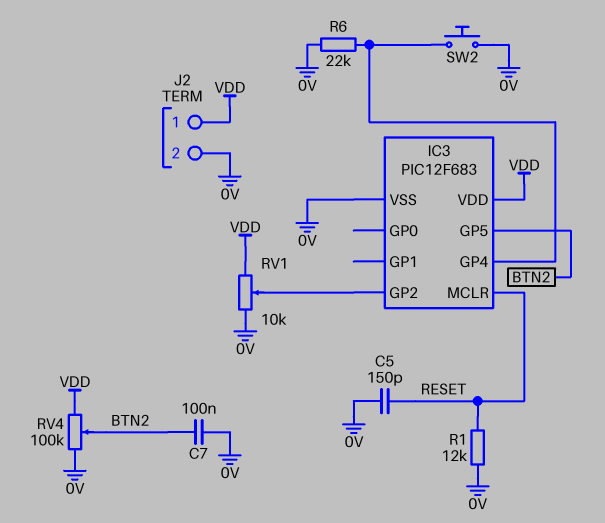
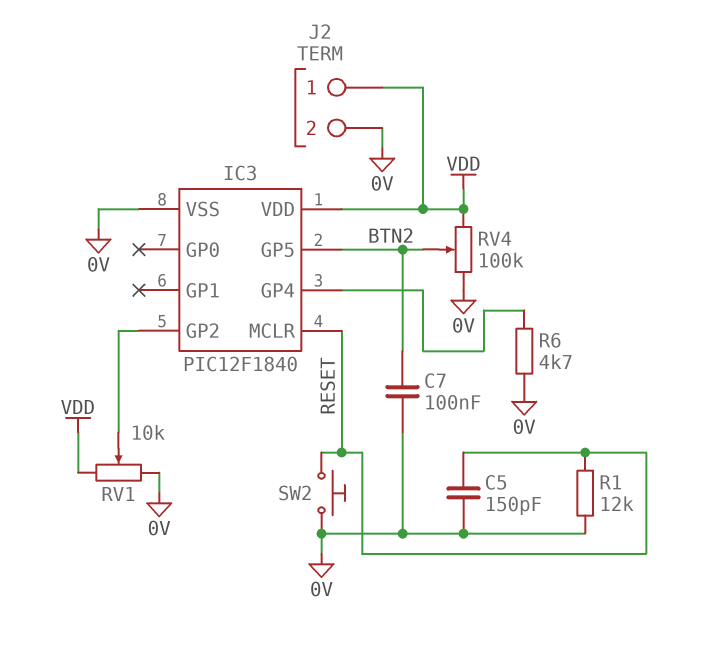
IC3: PIC12F683 -> PIC12F1840
R6: 22k (0V, IC3/GP4) -> 4.7k (0V, IC3/GP4)
SW2: button (0V, IC3/GP4) -> button (0V, RESET)

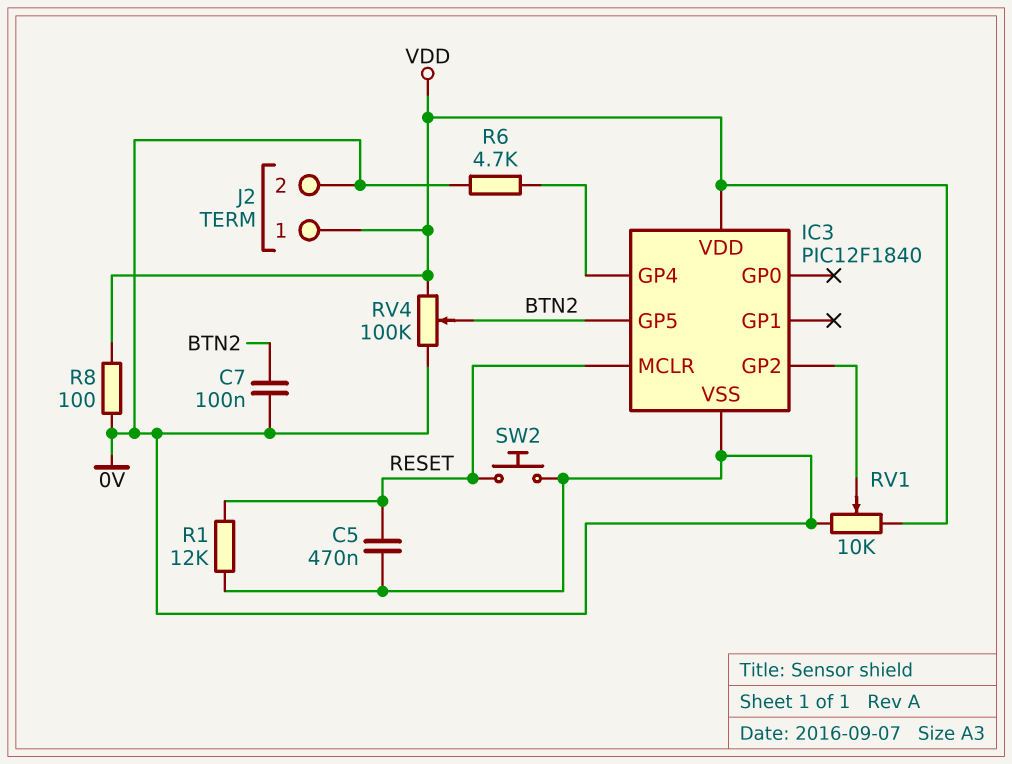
C5: 150pF (0V, RESET) -> 470nF (0V, RESET)
R8: none -> 100 (0V, VDD)

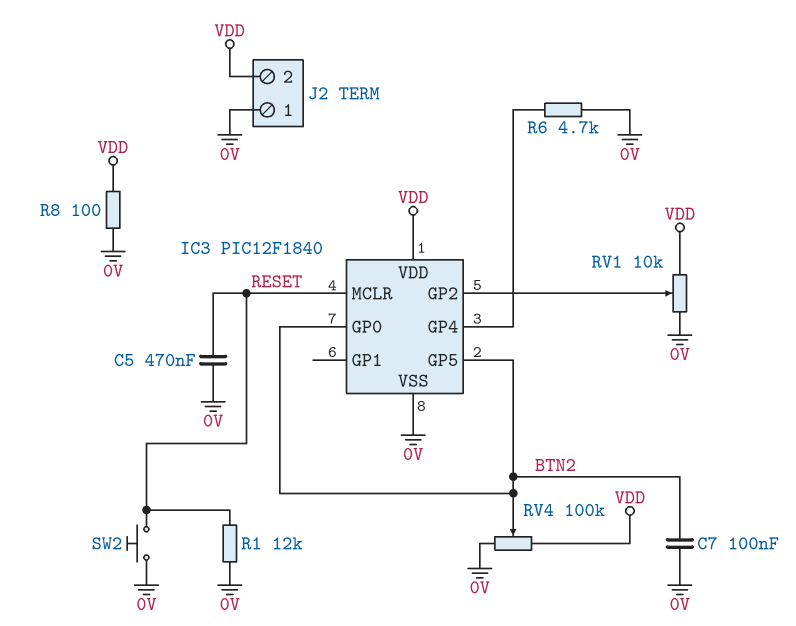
IC3 pin GP0: none -> BTN2
J2 pin 1: VDD -> 0V
J2 pin 2: 0V -> VDD

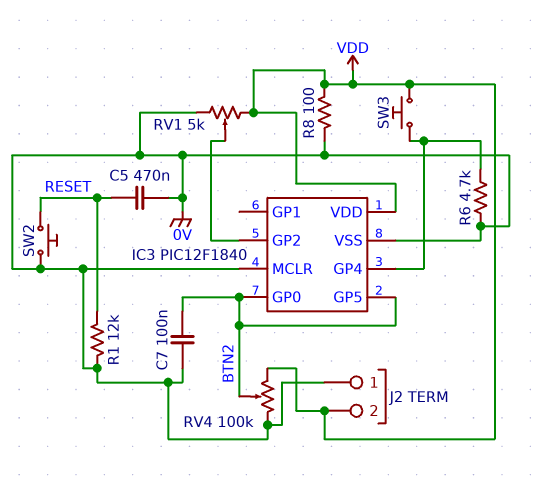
IC3 pin MCLR: RESET -> 0V
RV1: 10k (0V, VDD, wiper IC3/GP2) -> 5k (0V, VDD, wiper IC3/GP2)
SW3: none -> button (IC3/GP4, VDD)

